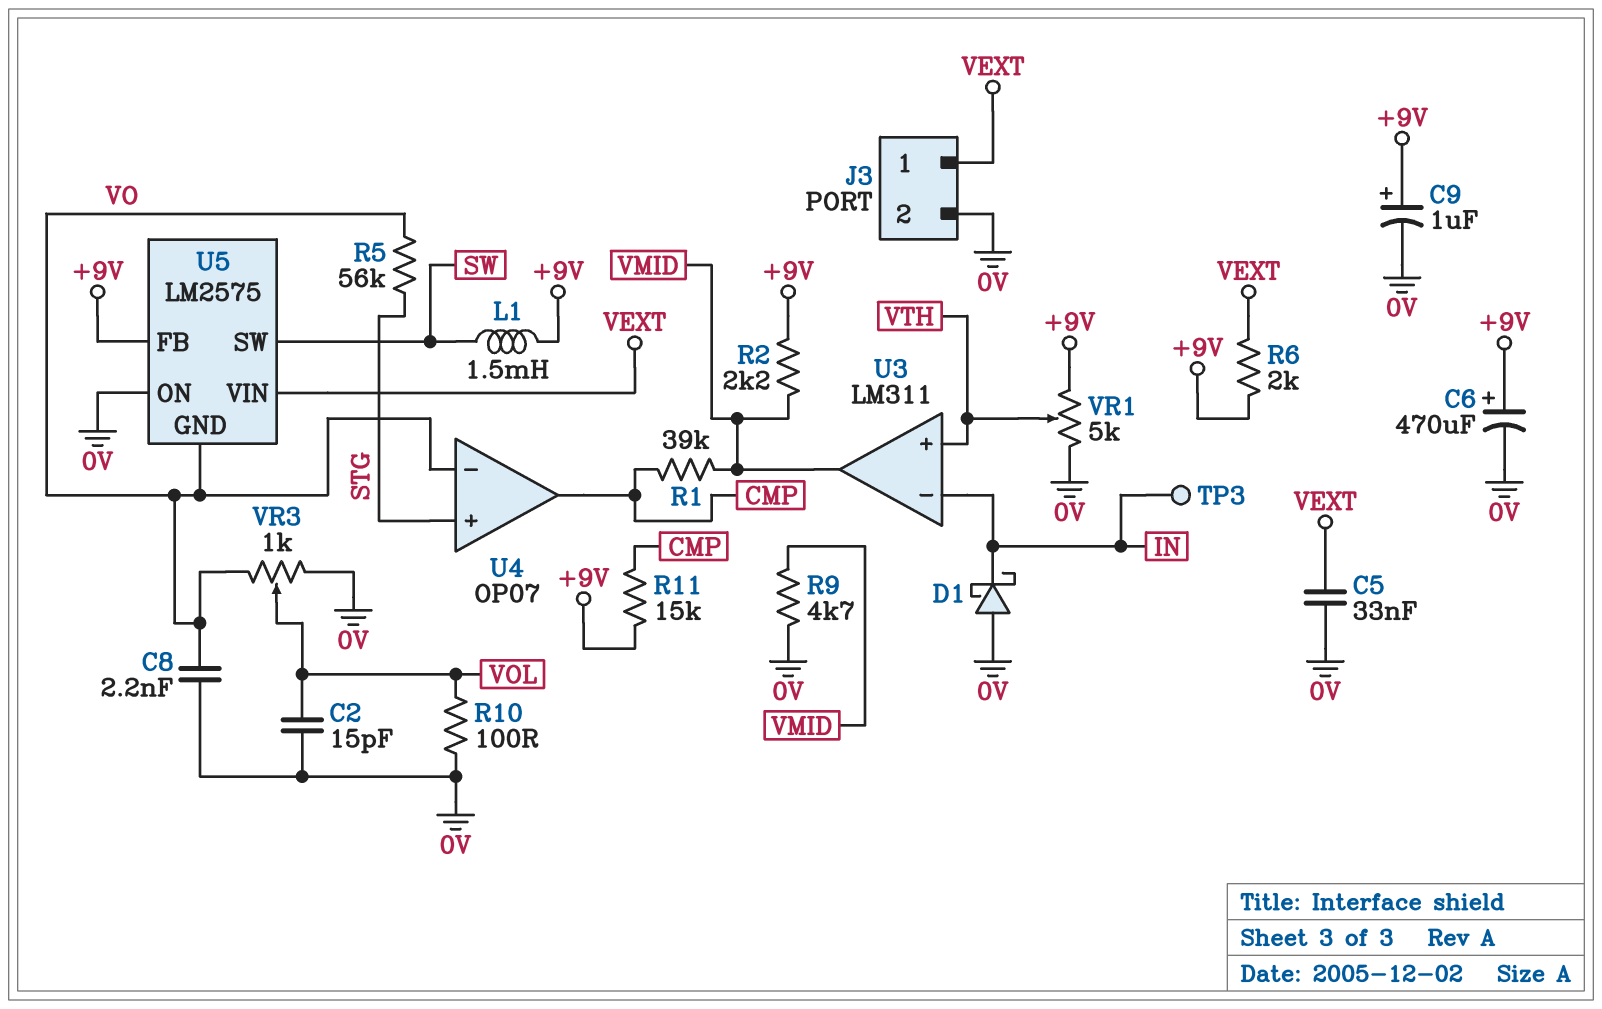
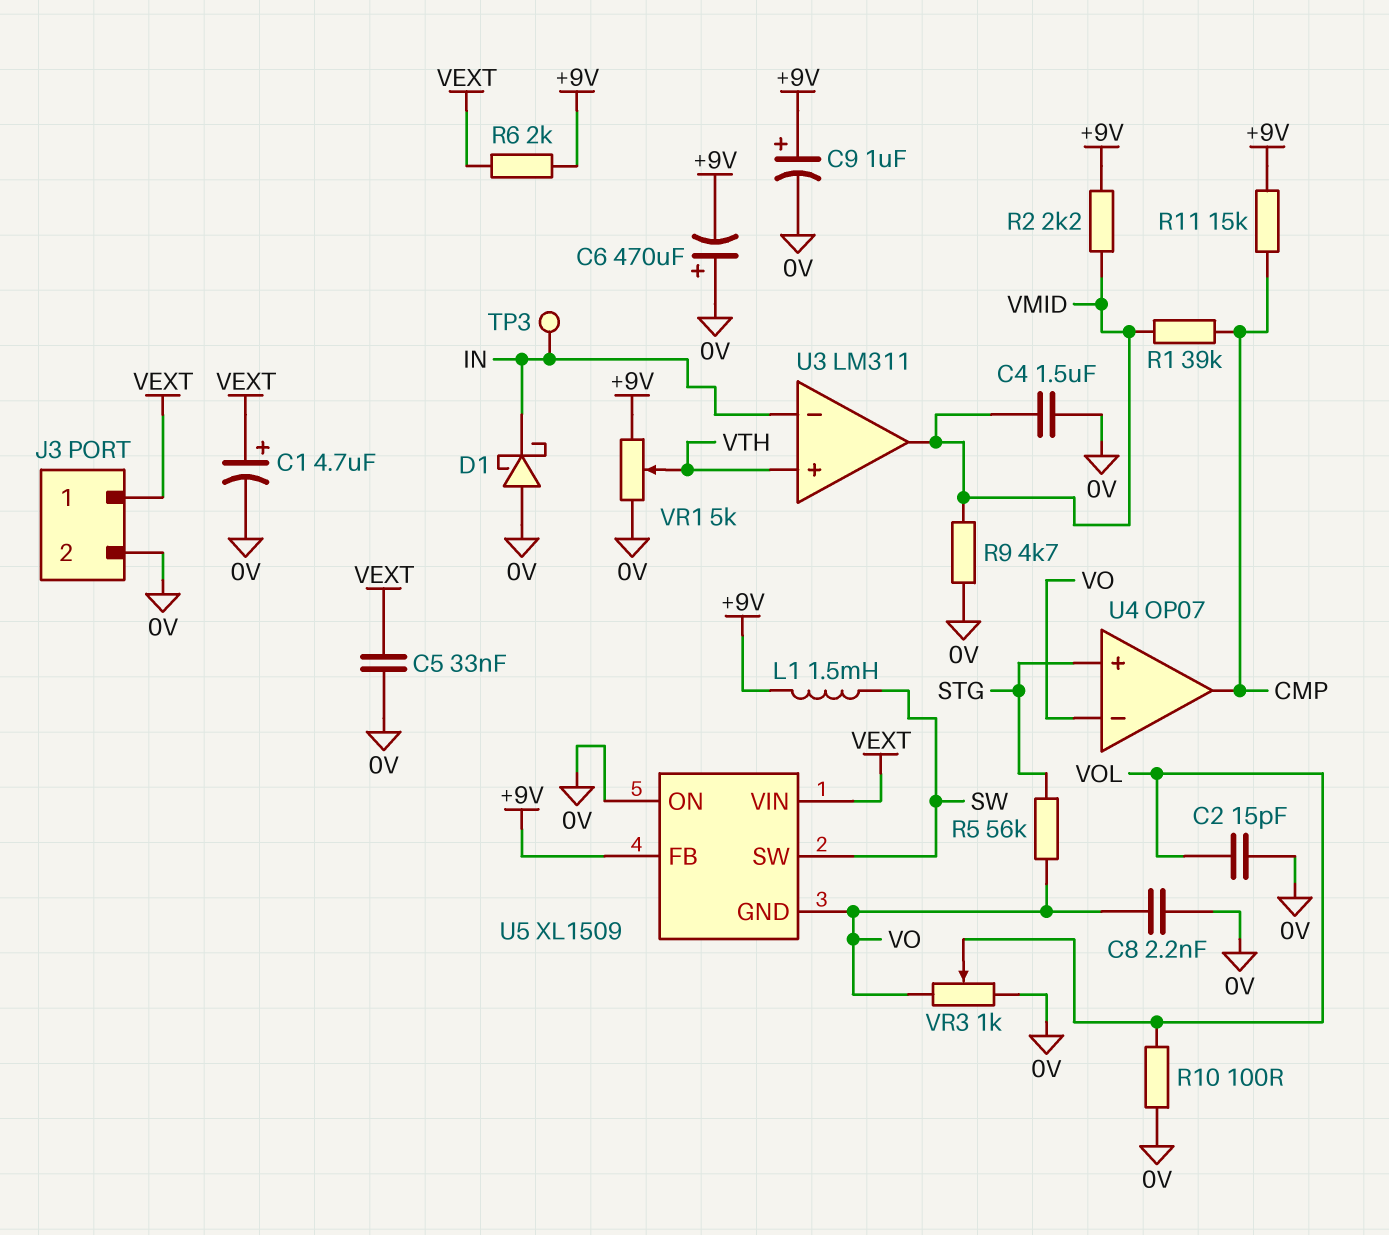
C1: none -> 4.7uF (plus VEXT, minus 0V)
C4: none -> 1.5uF (0V, VMID)
C6: 470uF (plus +9V, minus 0V) -> 470uF (plus 0V, minus +9V)
U5: LM2575 -> XL1509

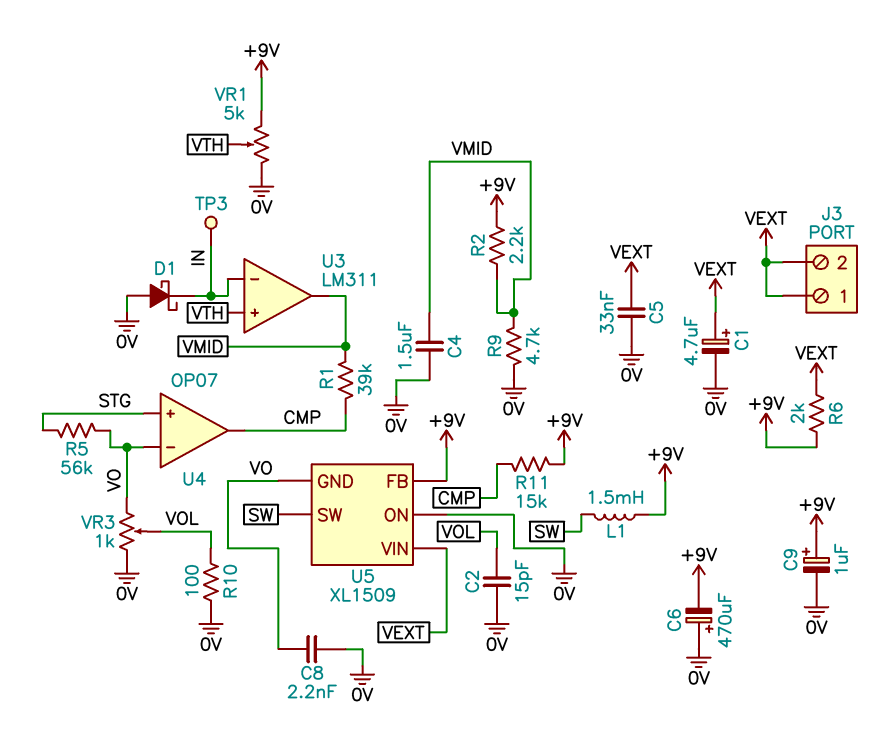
J3 pin 2: 0V -> VEXT

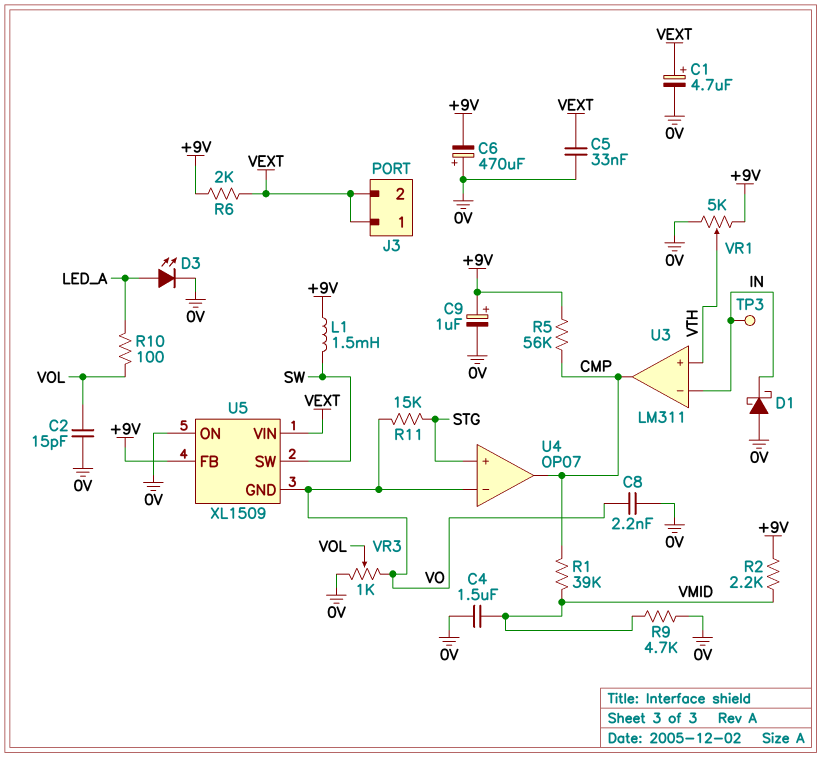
D3: none -> LED (A LED_A, K 0V)
R5: 56k (STG, VO) -> 56k (+9V, CMP)
R10: 100 (0V, VOL) -> 100 (LED_A, VOL)
R11: 15k (+9V, CMP) -> 15k (STG, VO)
U3 pin out: VMID -> CMP

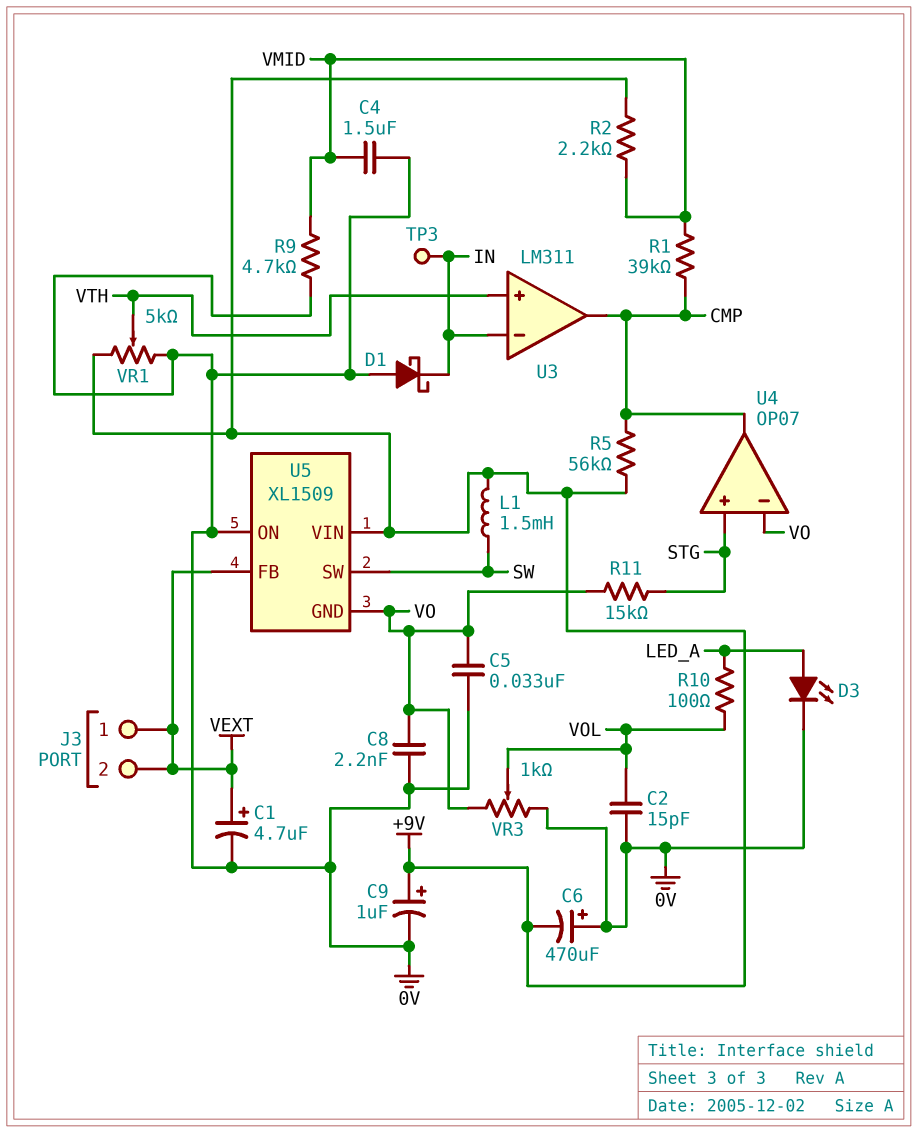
C5: 33nF (0V, VEXT) -> 33nF (0V, VO)
R6: 2k (+9V, VEXT) -> none
U5 pin FB: +9V -> VEXT
U5 pin VIN: VEXT -> +9V

